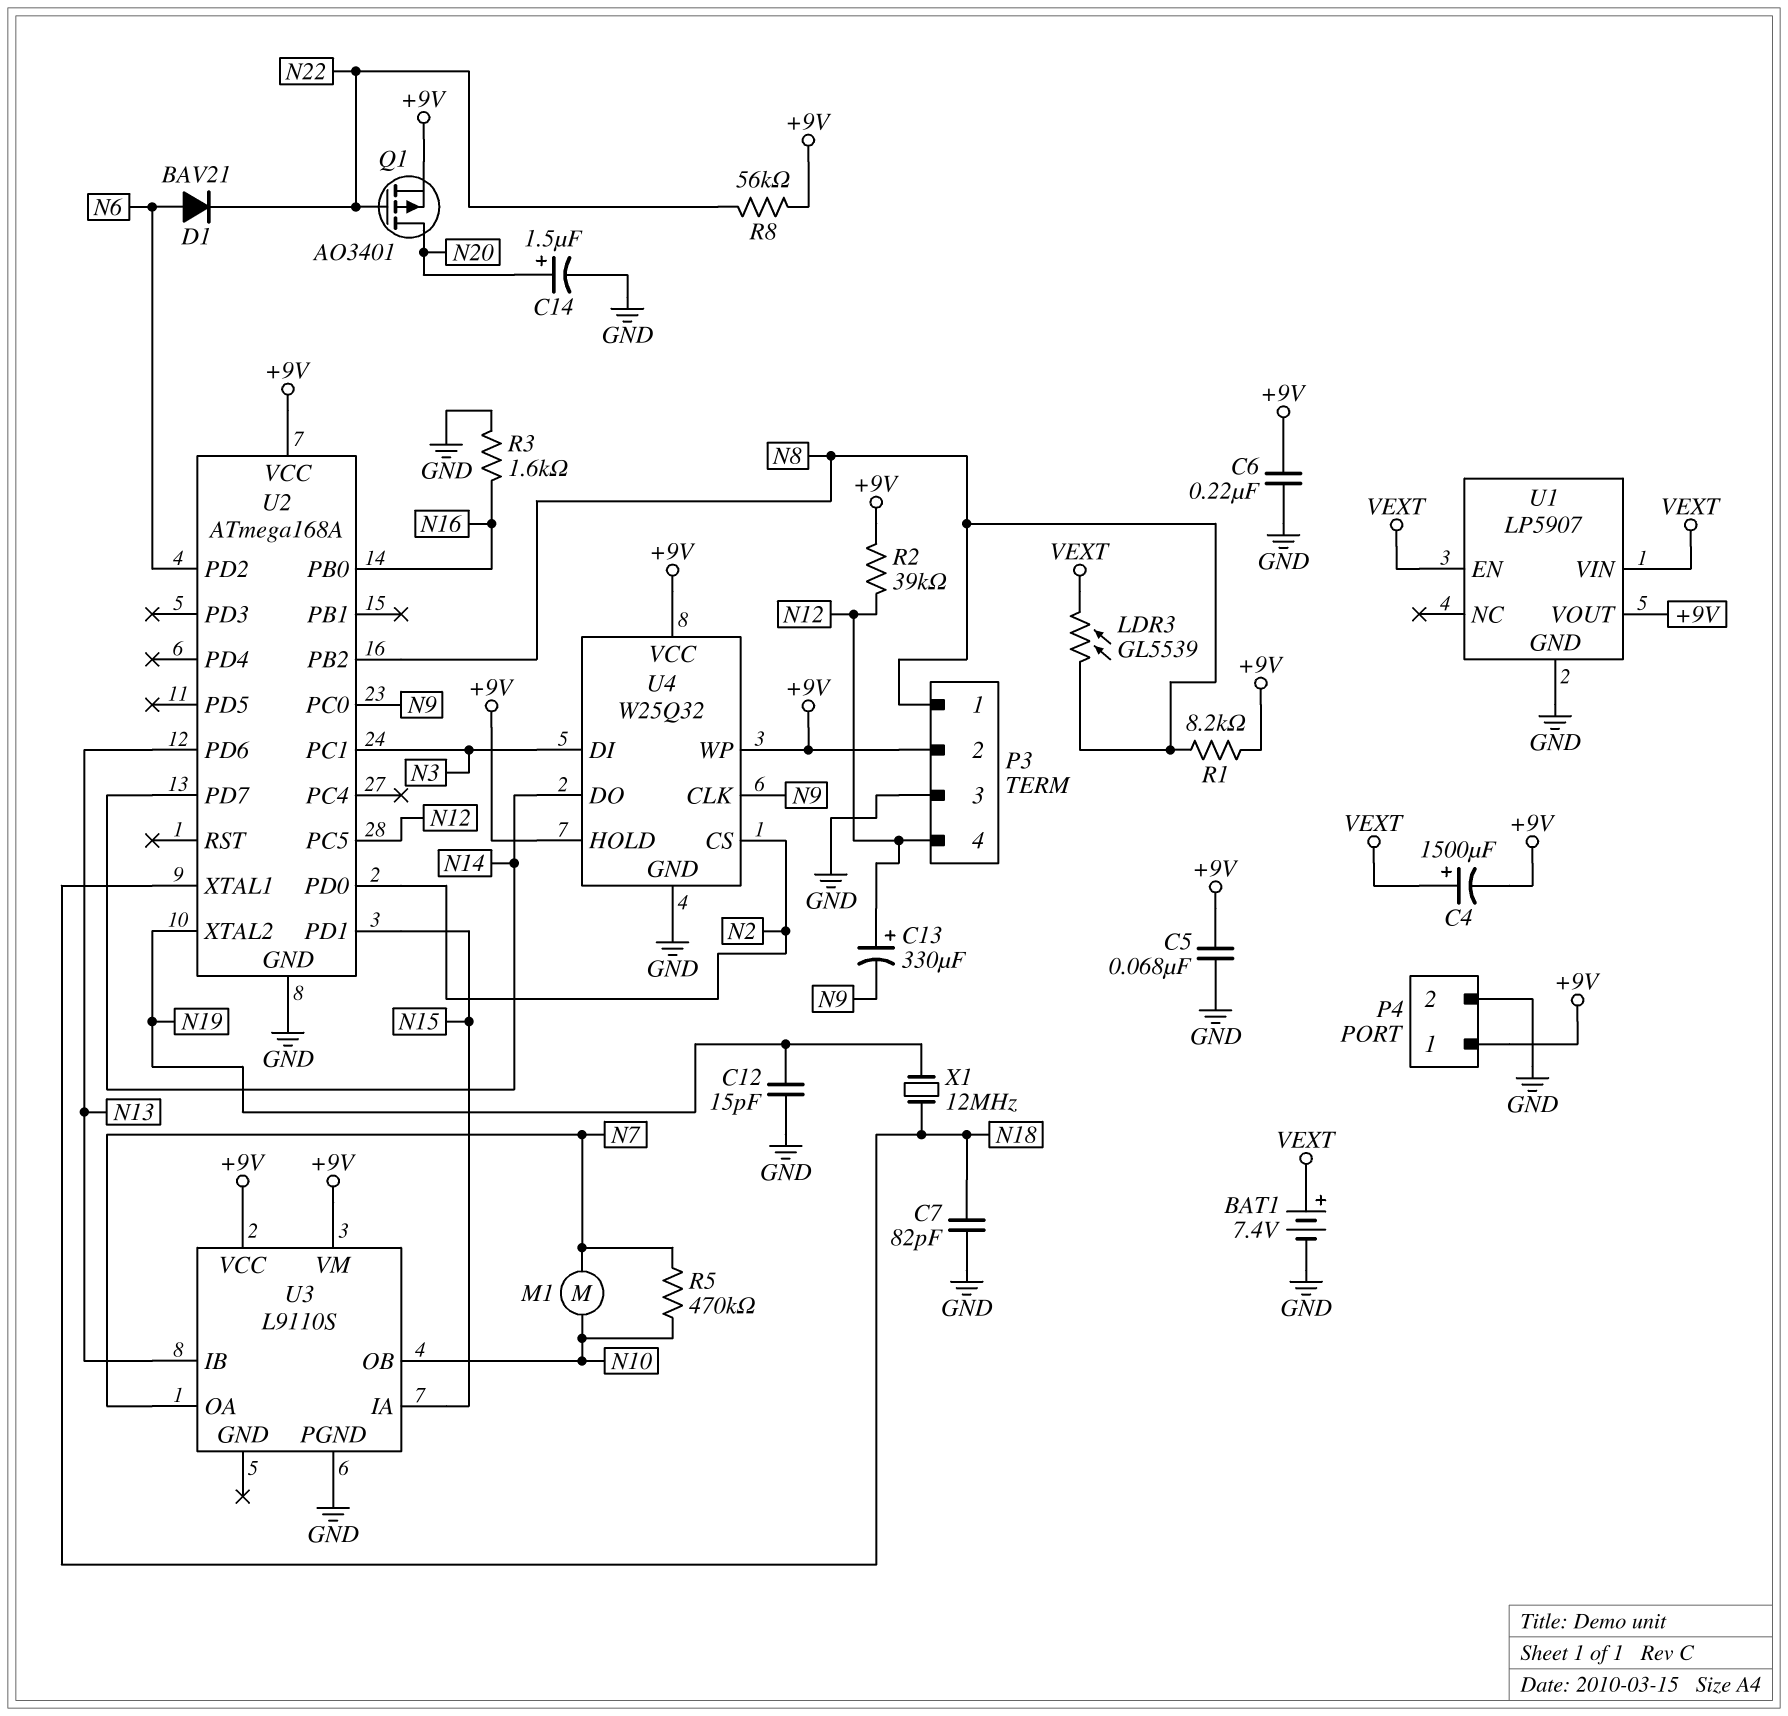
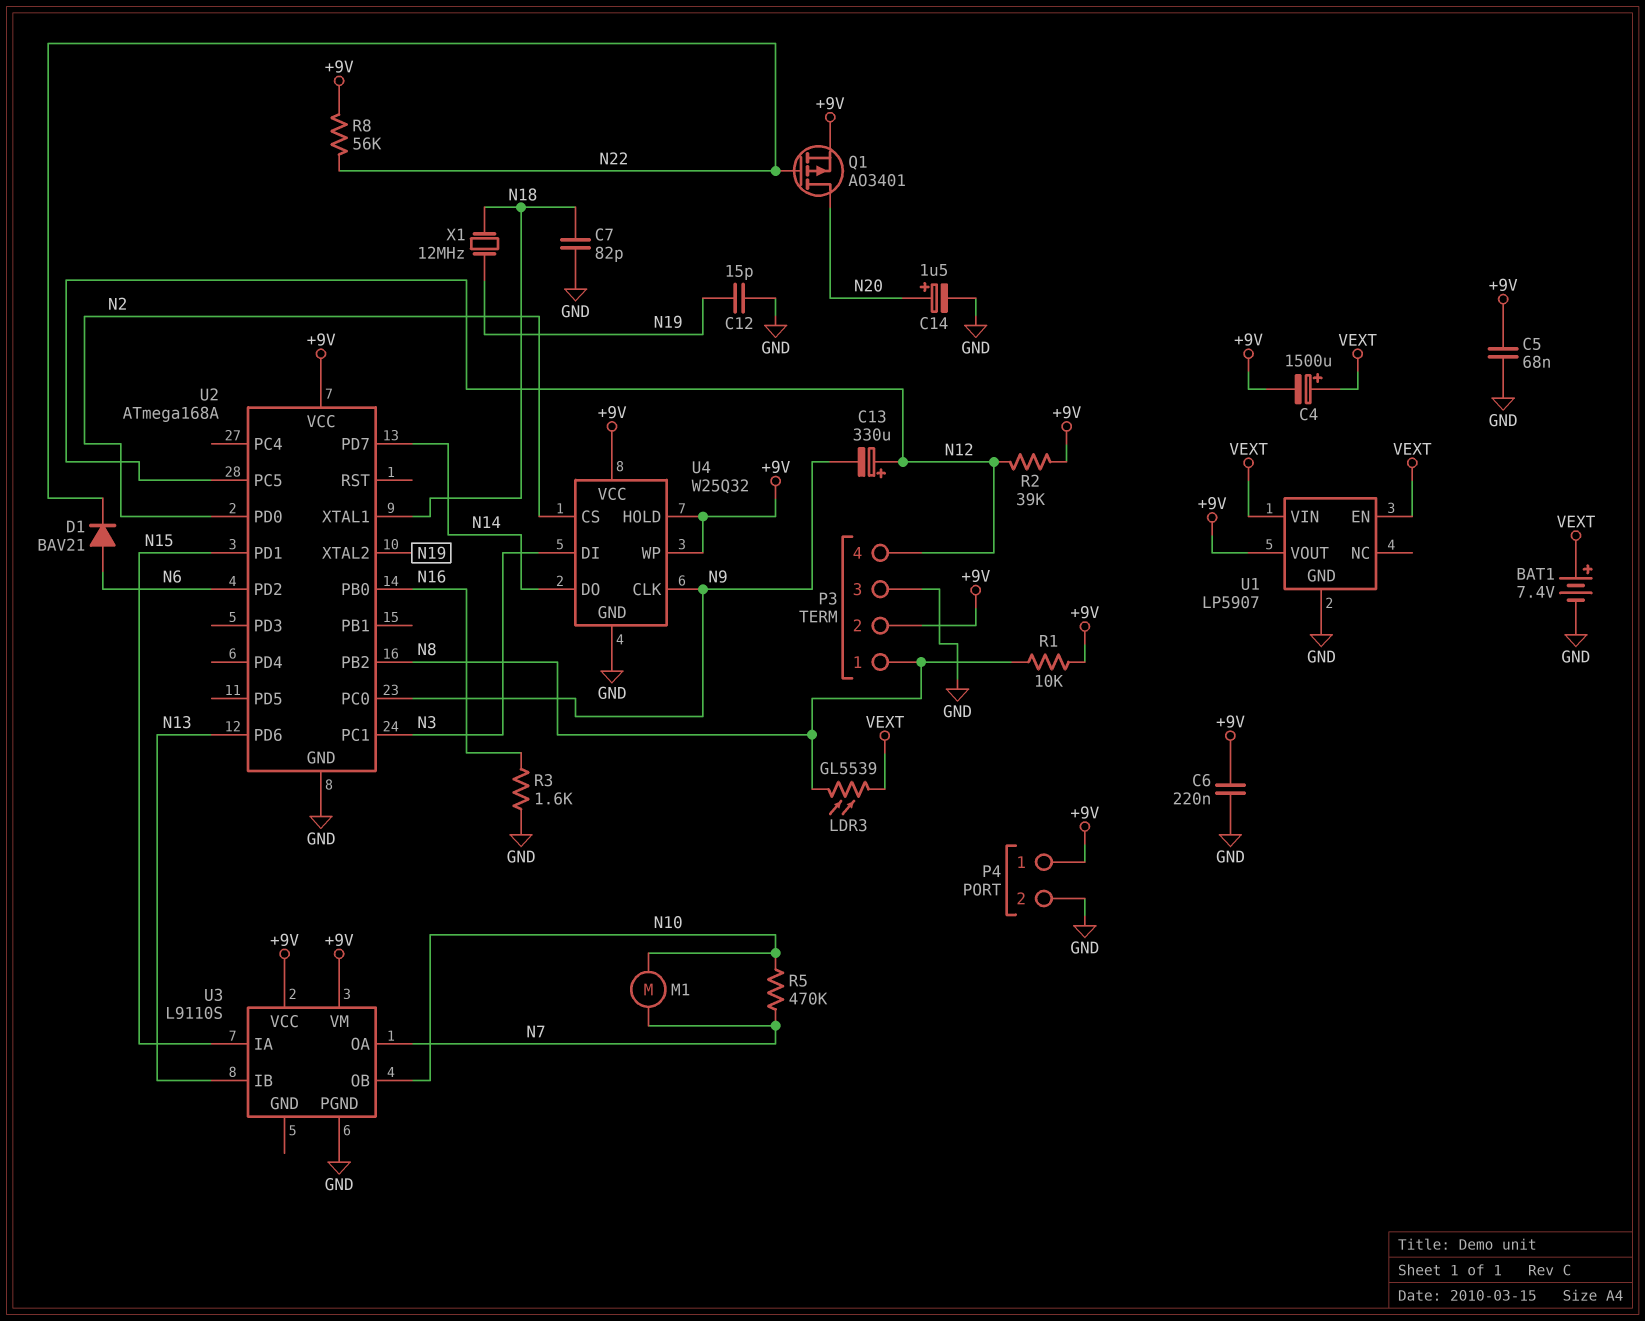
R1: 8.2k (+9V, N8) -> 10k (+9V, N8)

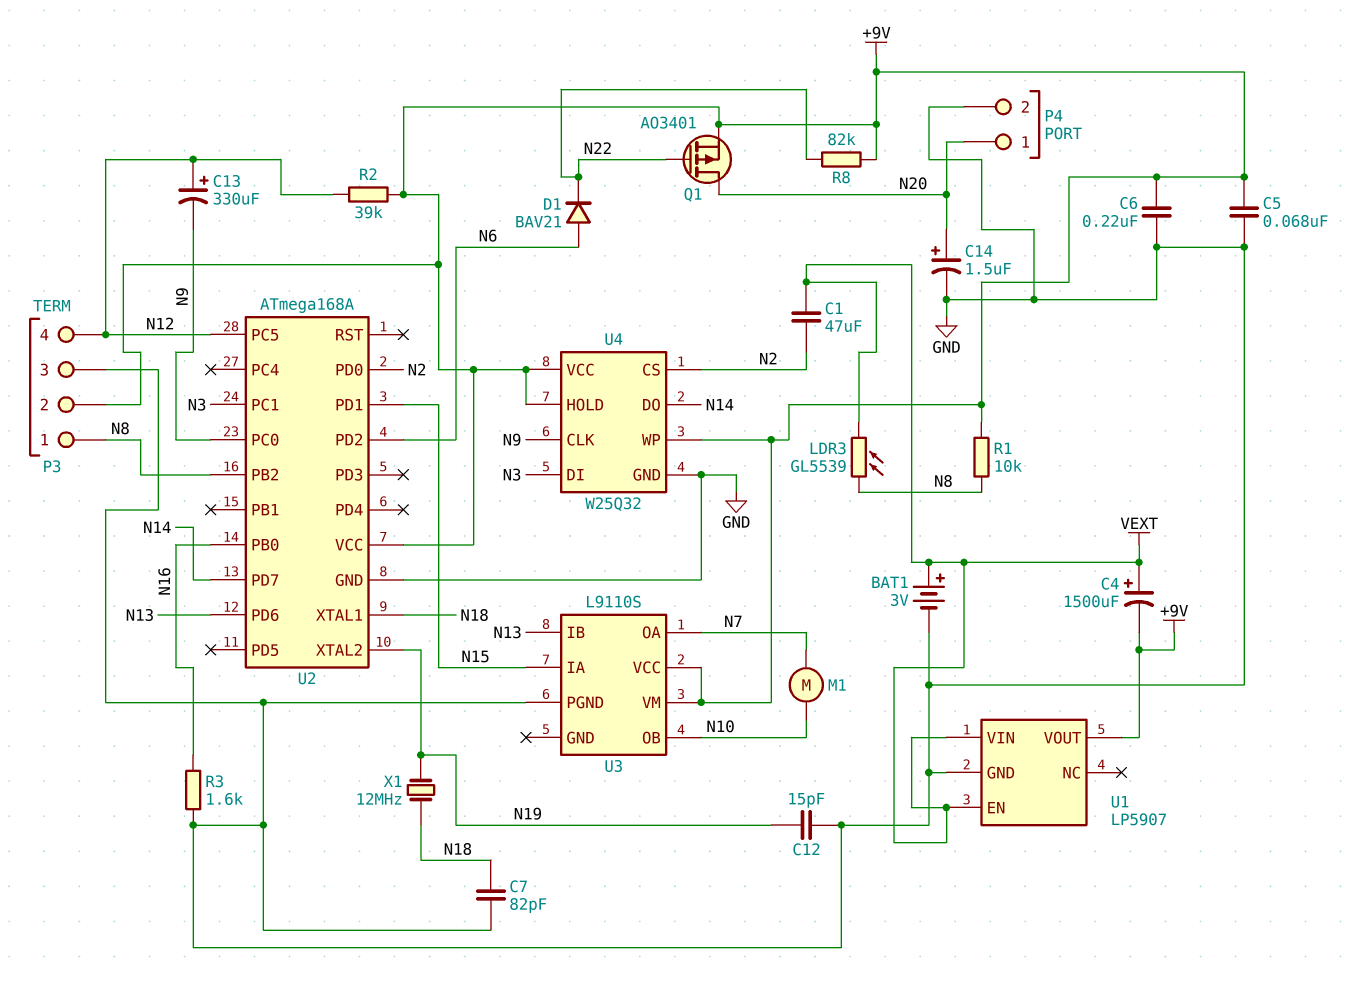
BAT1: 7.4V (plus VEXT, minus GND) -> 3V (plus VEXT, minus GND)
C1: none -> 47uF (N2, VEXT)
P4 pin 1: +9V -> N20
R5: 470k (N7, N10) -> none
R8: 56k (+9V, N22) -> 82k (+9V, N22)

